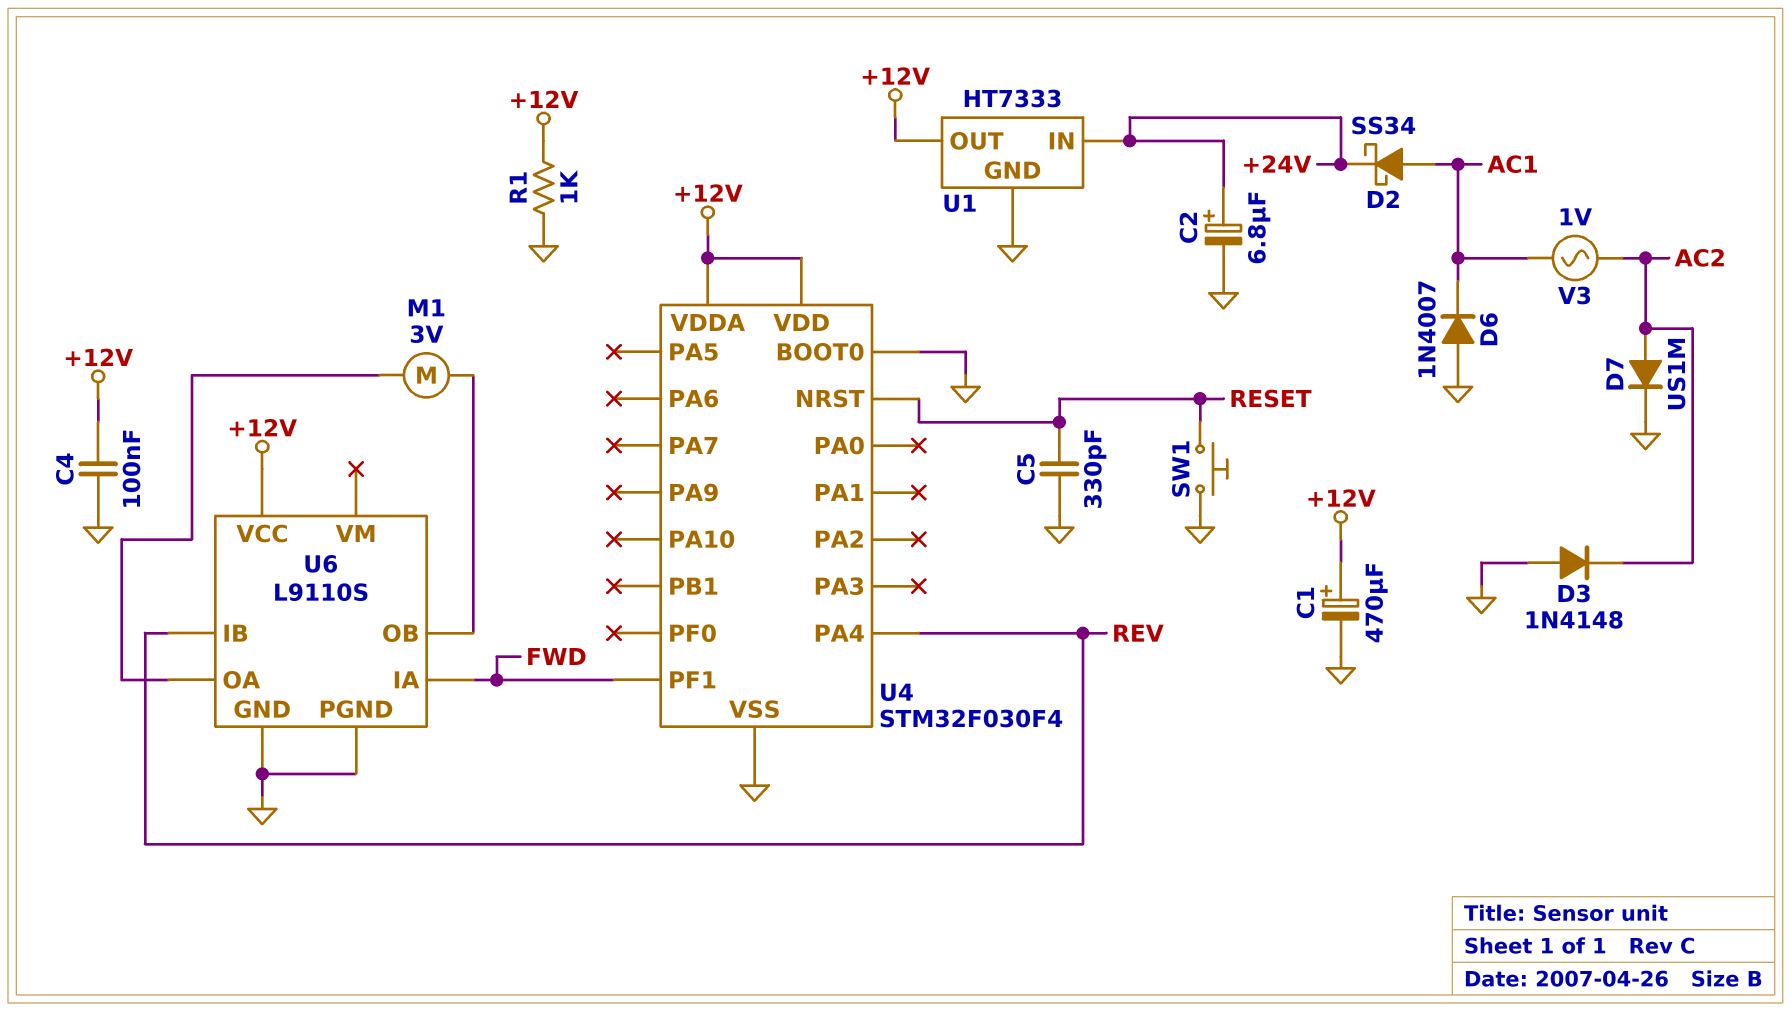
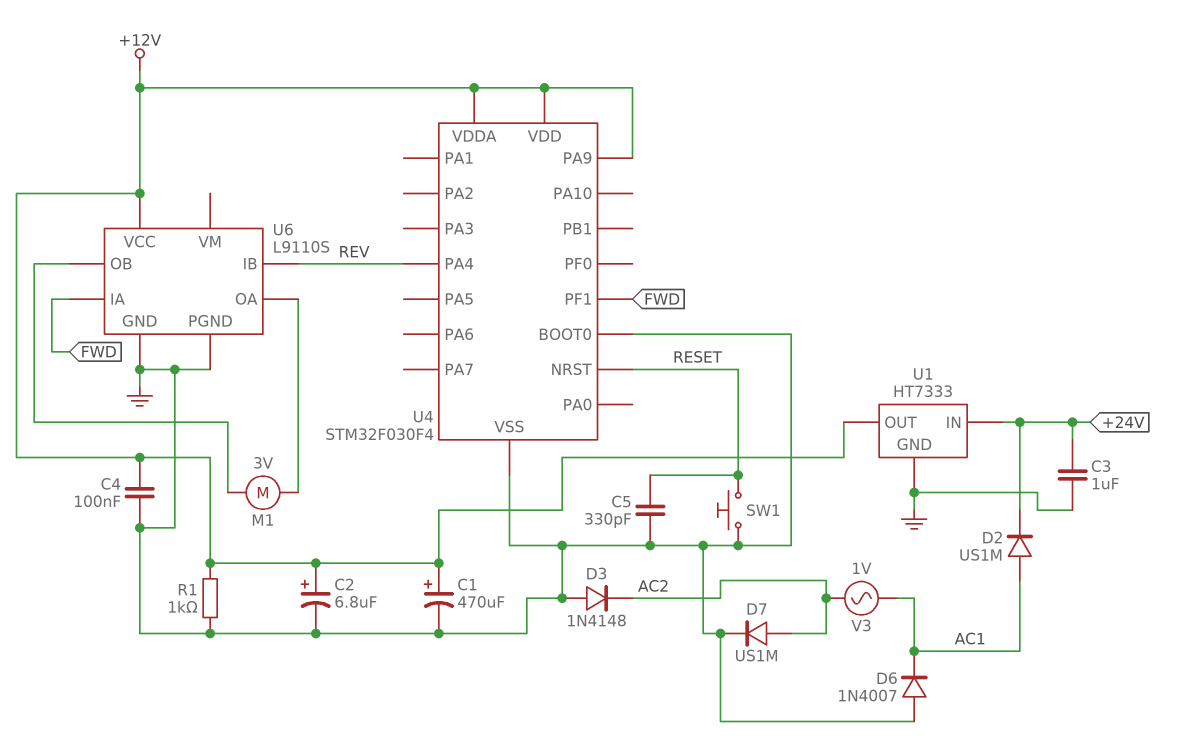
C2: 6.8uF (plus +24V, minus GND) -> 6.8uF (plus +12V, minus GND)
C3: none -> 1uF (+24V, GND)
D2: schottky SS34 (A AC1, K +24V) -> diode US1M (A AC1, K +24V)
U4 pin PA9: none -> +12V

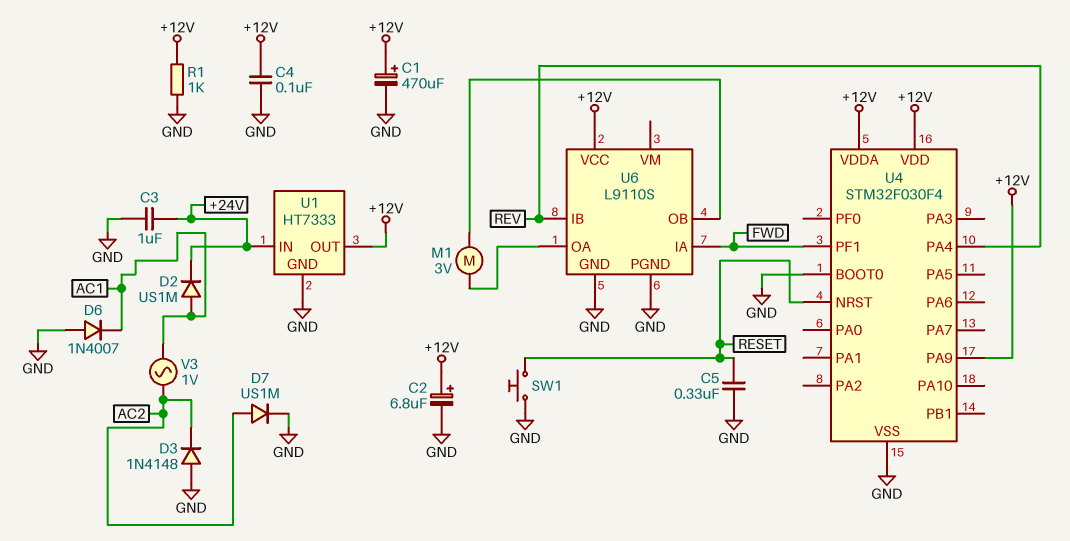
C5: 330pF (GND, RESET) -> 330nF (GND, RESET)

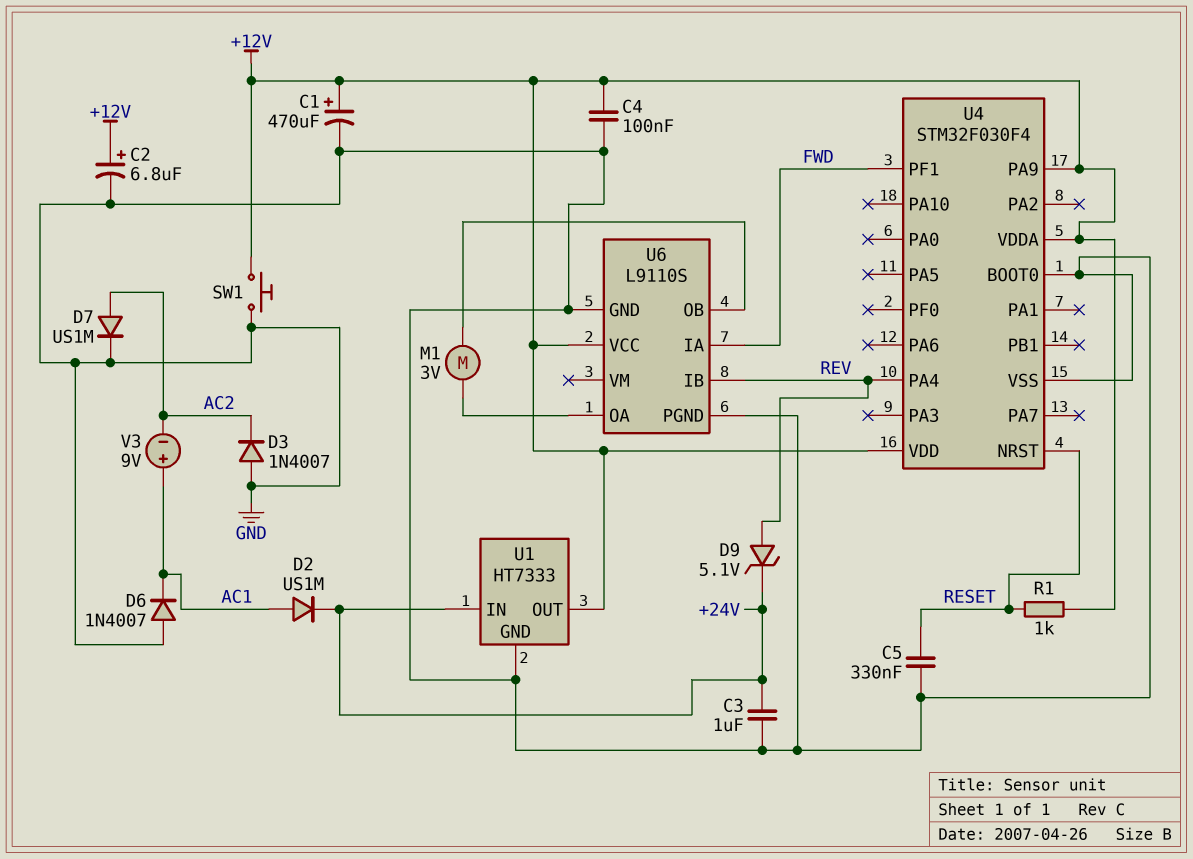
D3: diode 1N4148 (A GND, K AC2) -> diode 1N4007 (A GND, K AC2)
D9: none -> zener 5.1V (A REV, K +24V)
R1: 1k (+12V, GND) -> 1k (+12V, RESET)
SW1: button (GND, RESET) -> button (+12V, GND)
V3: AC 1V (AC1, AC2) -> 9V (plus AC1, minus AC2)

